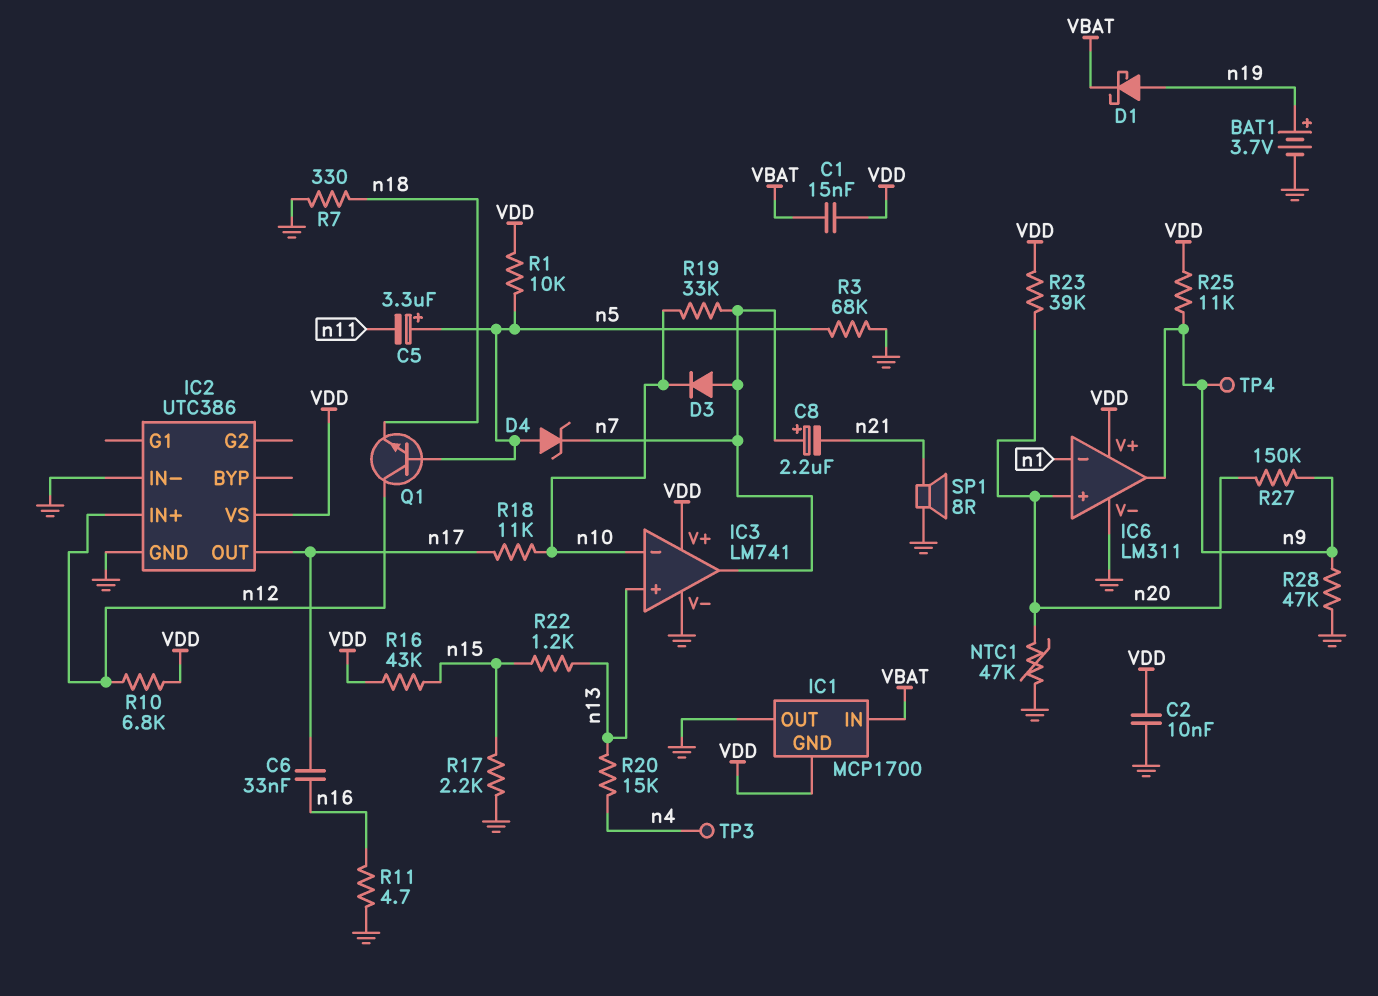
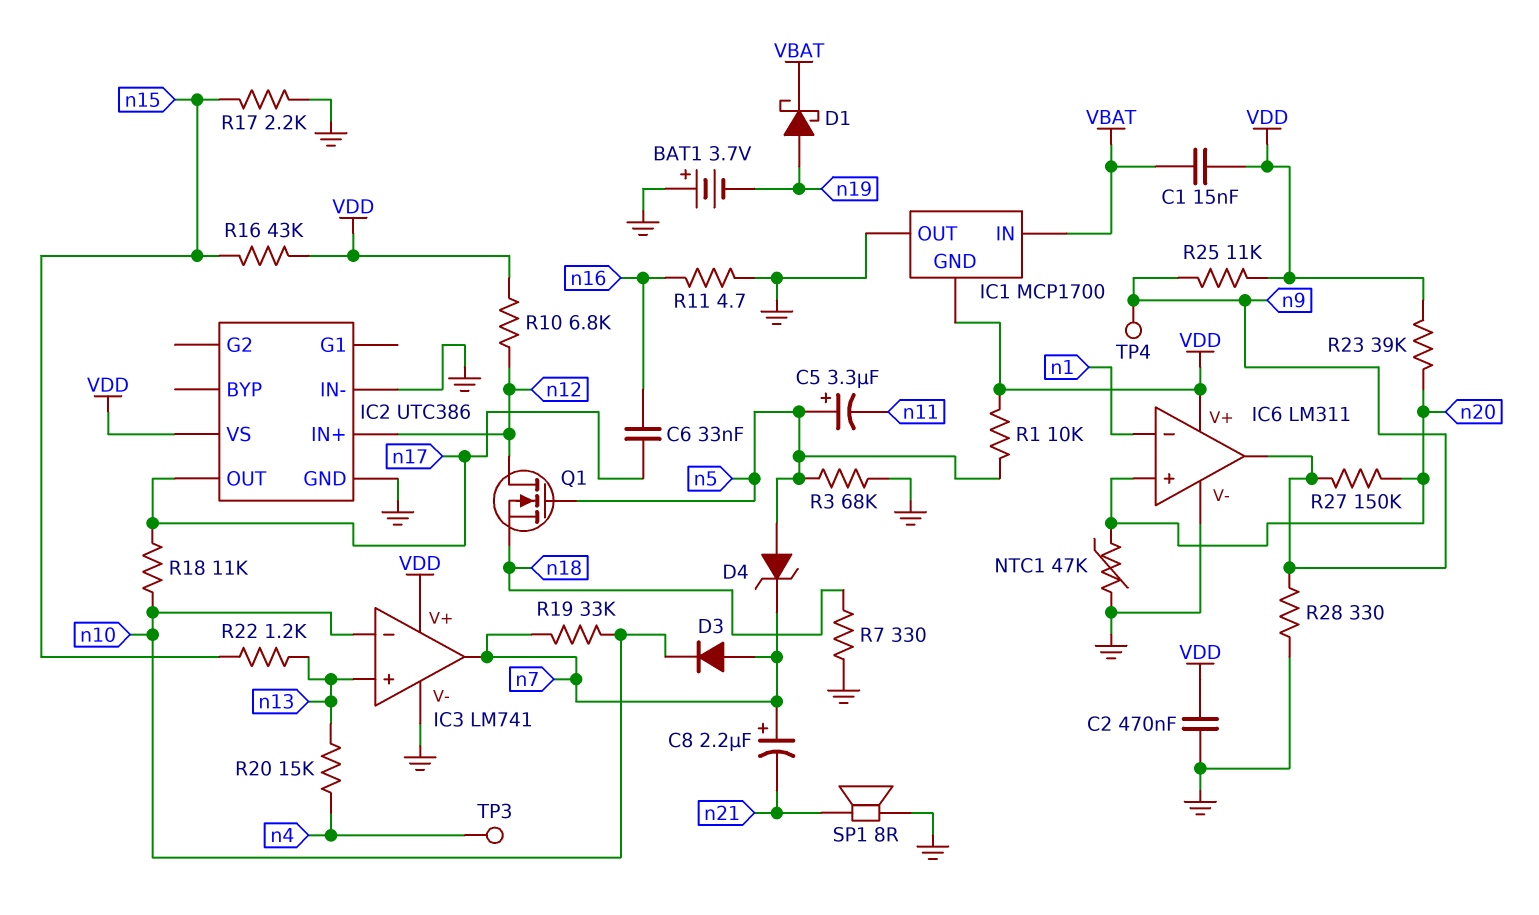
BAT1: 3.7V (plus n19, minus GND) -> 3.7V (plus GND, minus n19)
C2: 10nF (GND, VDD) -> 470nF (GND, VDD)
Q1: NPN (B n5, C n12, E n18) -> NMOS (G n5, D n12, S n18)
R28: 47k (GND, n9) -> 330 (GND, n9)

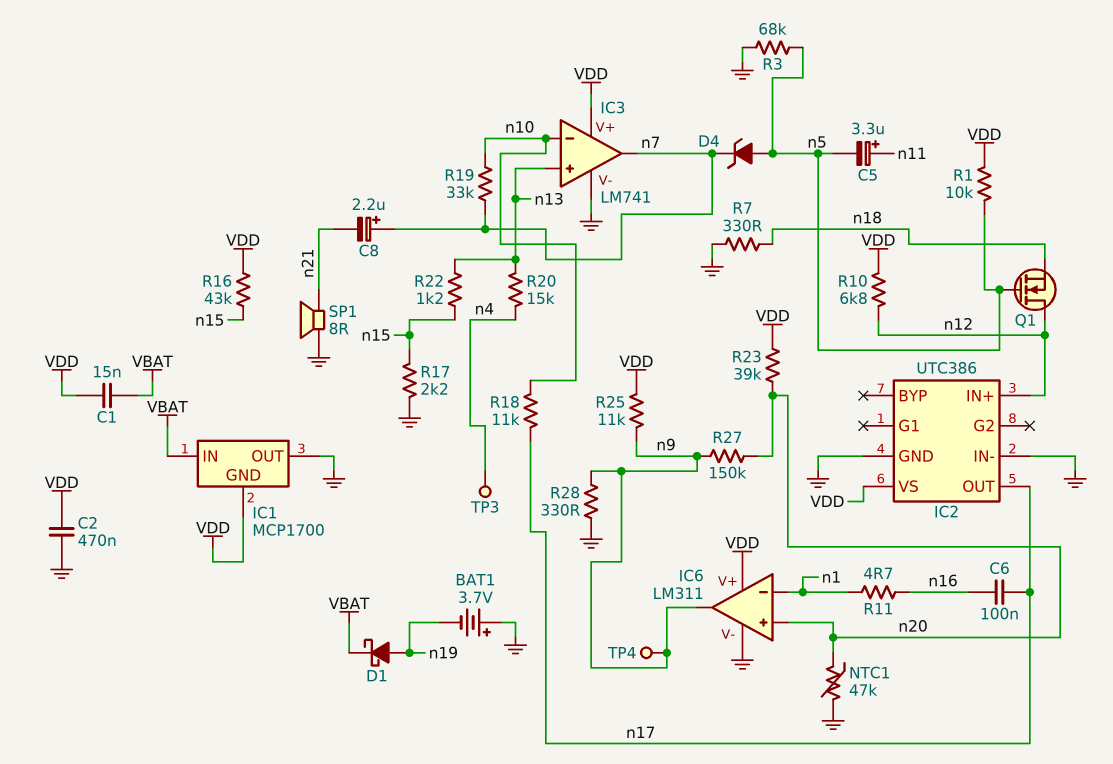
C5: 3.3uF (plus n5, minus n11) -> 3.3uF (plus n11, minus n5)
C6: 33nF (n16, n17) -> 100nF (n16, n17)
D3: diode (A n7, K n10) -> none
R11: 4.7 (GND, n16) -> 4.7 (n1, n16)

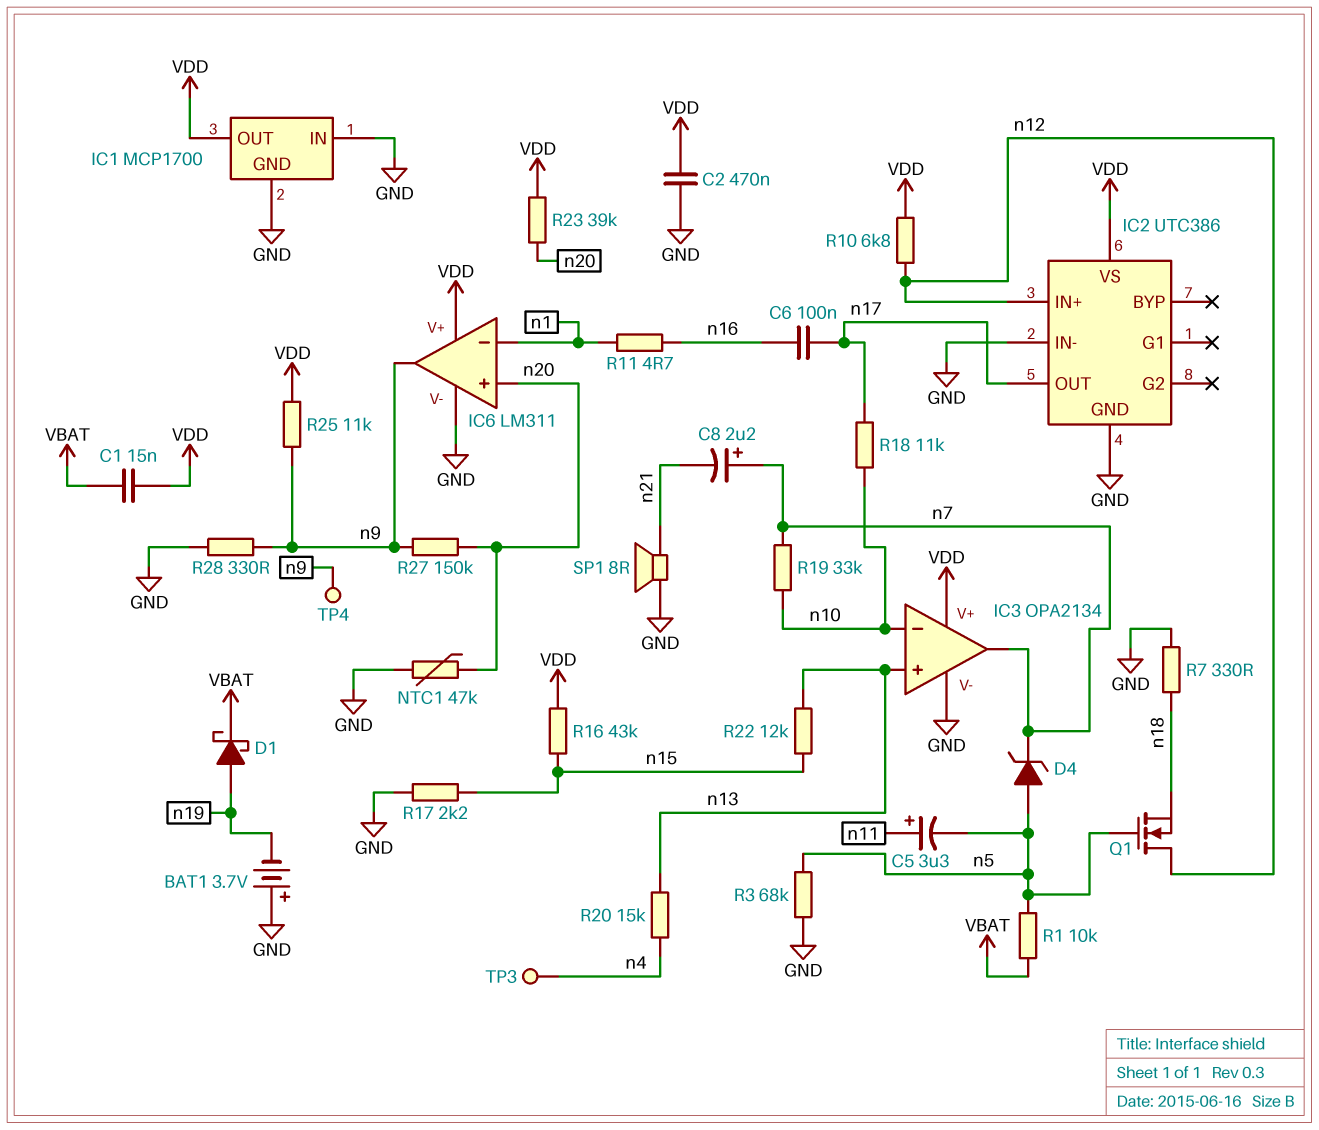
IC1 pin GND: VDD -> GND
IC1 pin IN: VBAT -> GND
IC1 pin OUT: GND -> VDD
IC3: LM741 -> OPA2134
R1: 10k (VDD, n5) -> 10k (VBAT, n5)
R22: 1.2k (n13, n15) -> 12k (n13, n15)

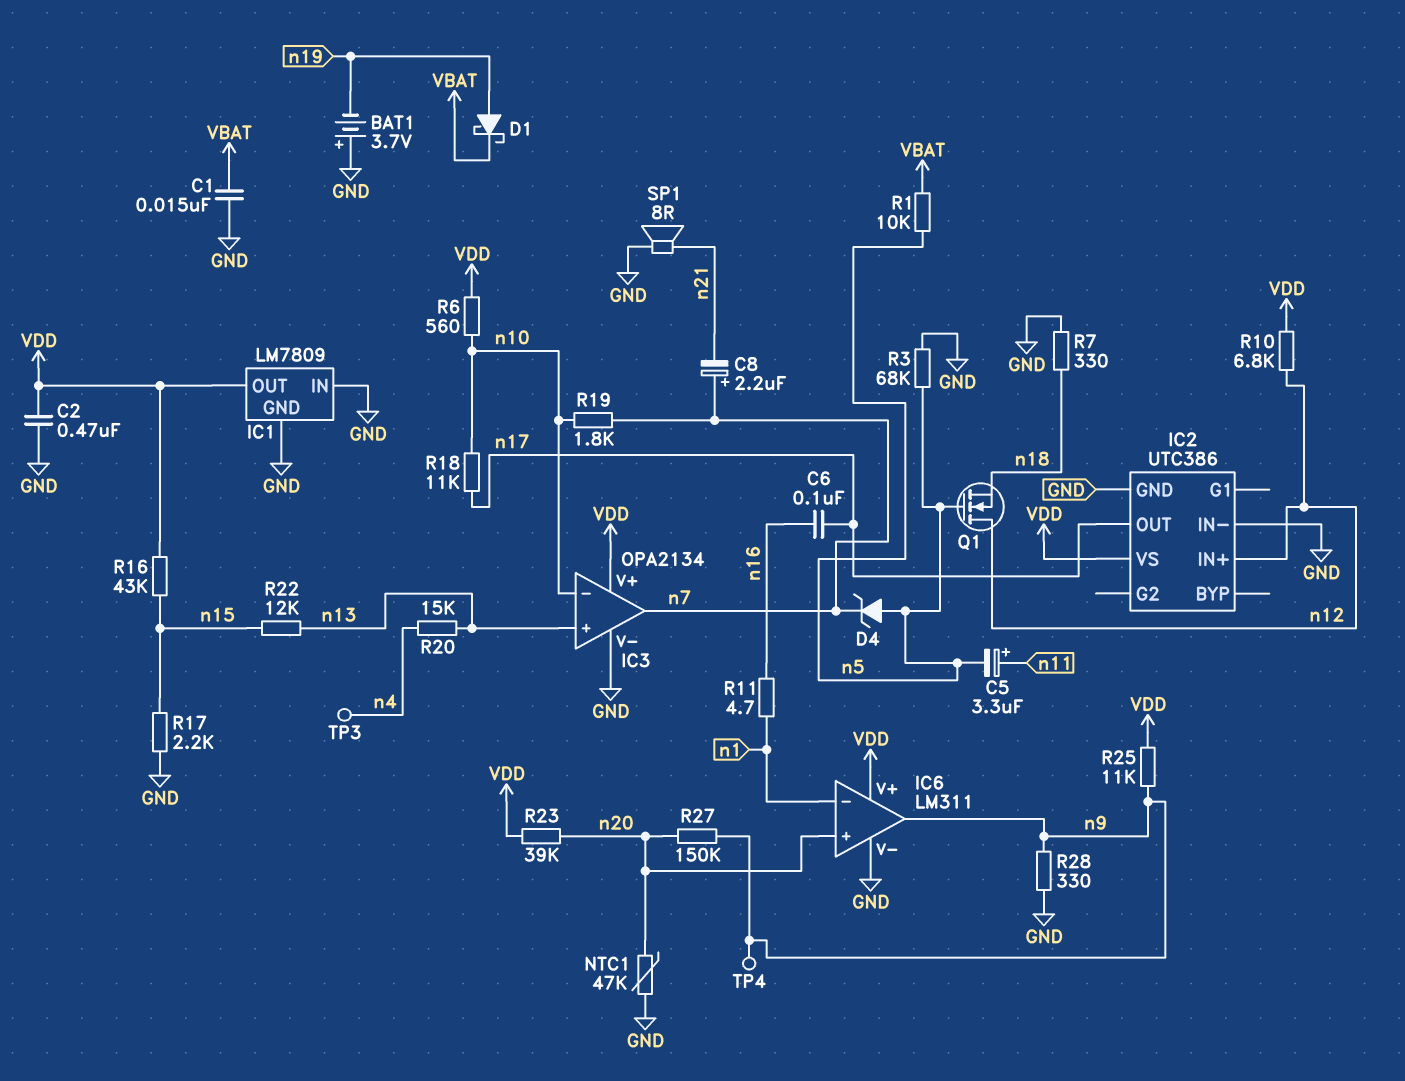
C1: 15nF (VBAT, VDD) -> 15nF (GND, VBAT)
IC1: MCP1700 -> LM7809
R6: none -> 560 (VDD, n10)
R19: 33k (n7, n10) -> 1.8k (n7, n10)

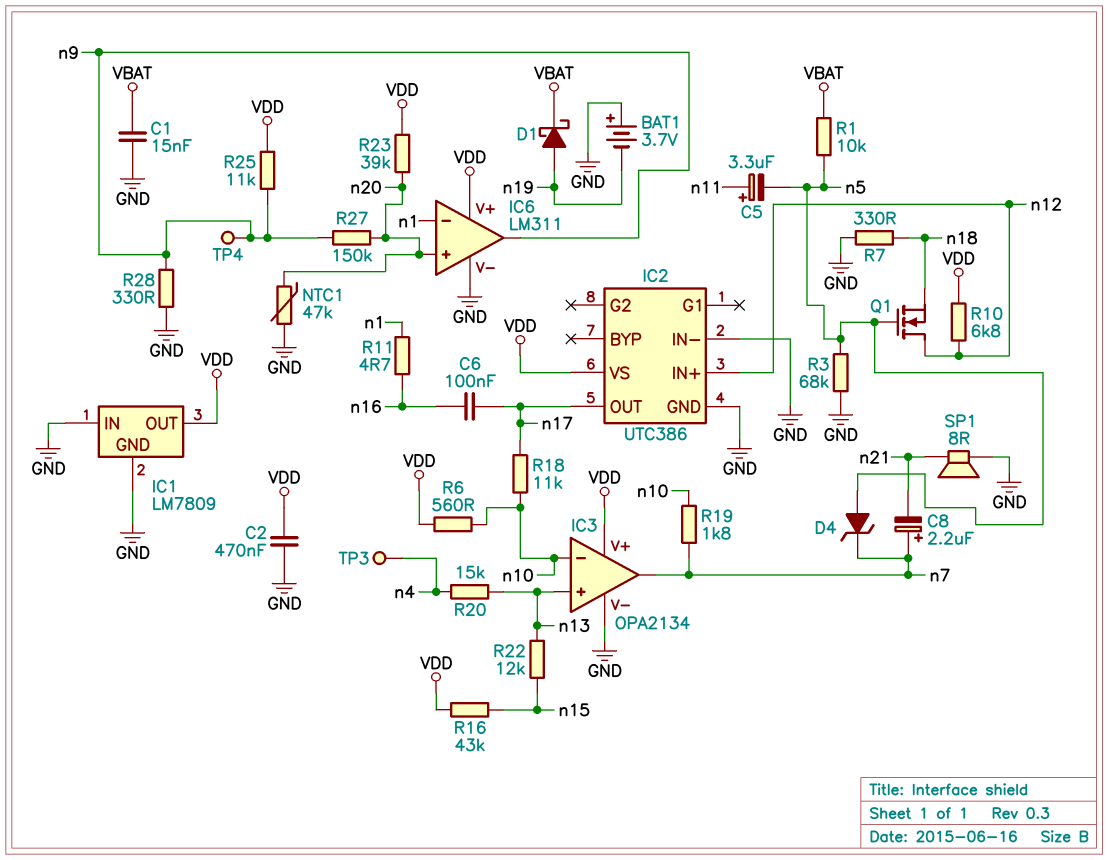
R17: 2.2k (GND, n15) -> none

